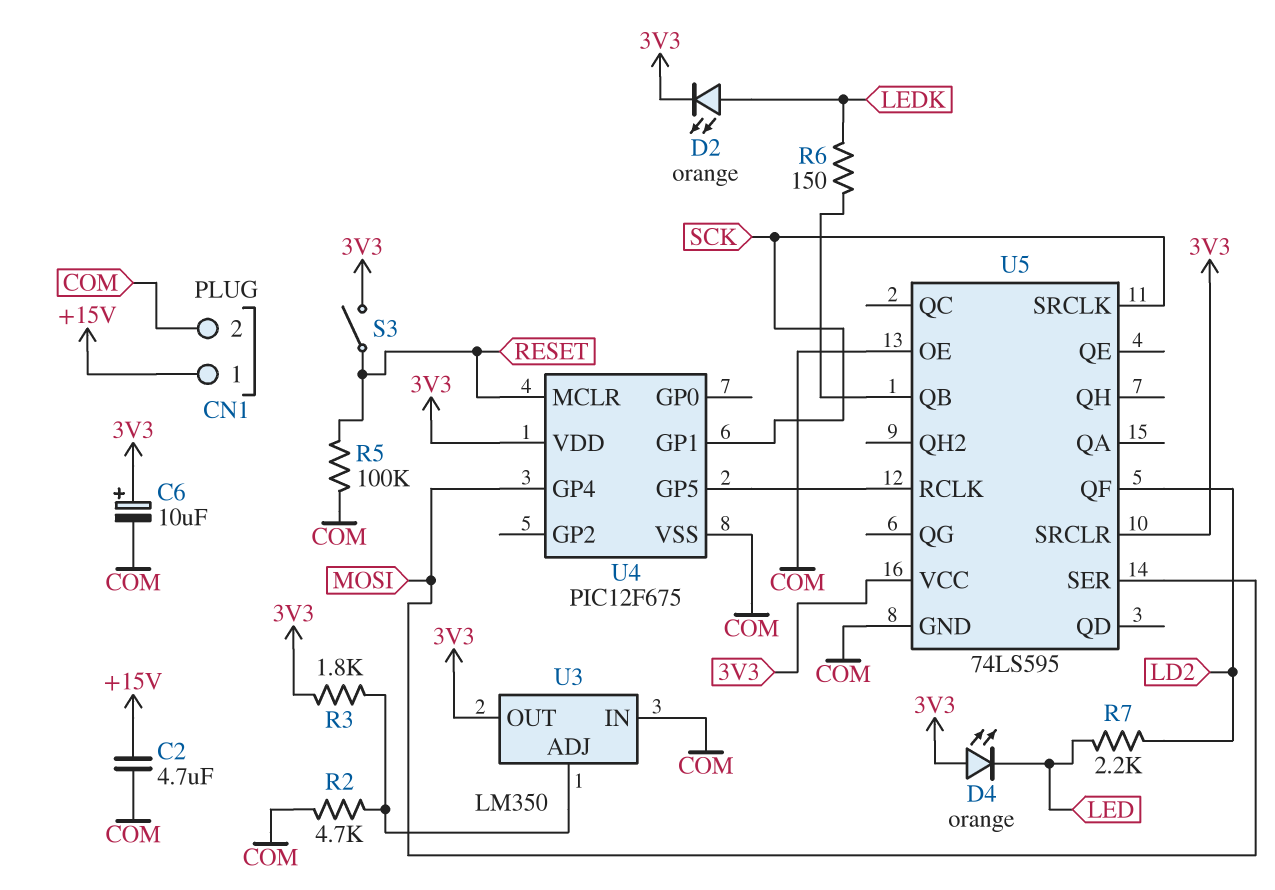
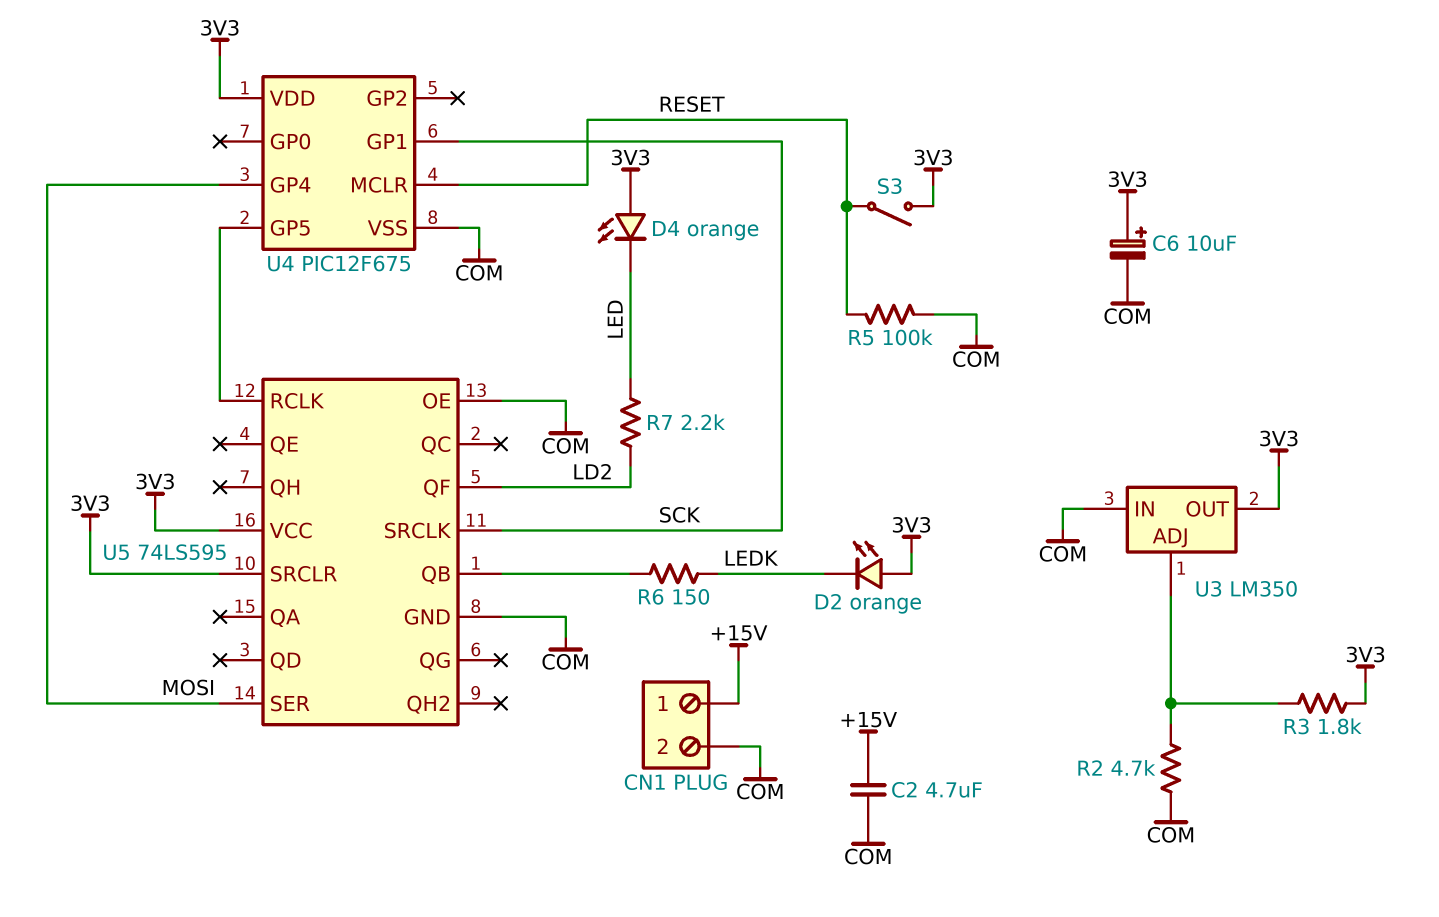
D2: LED orange (A LEDK, K 3V3) -> LED orange (A 3V3, K LEDK)

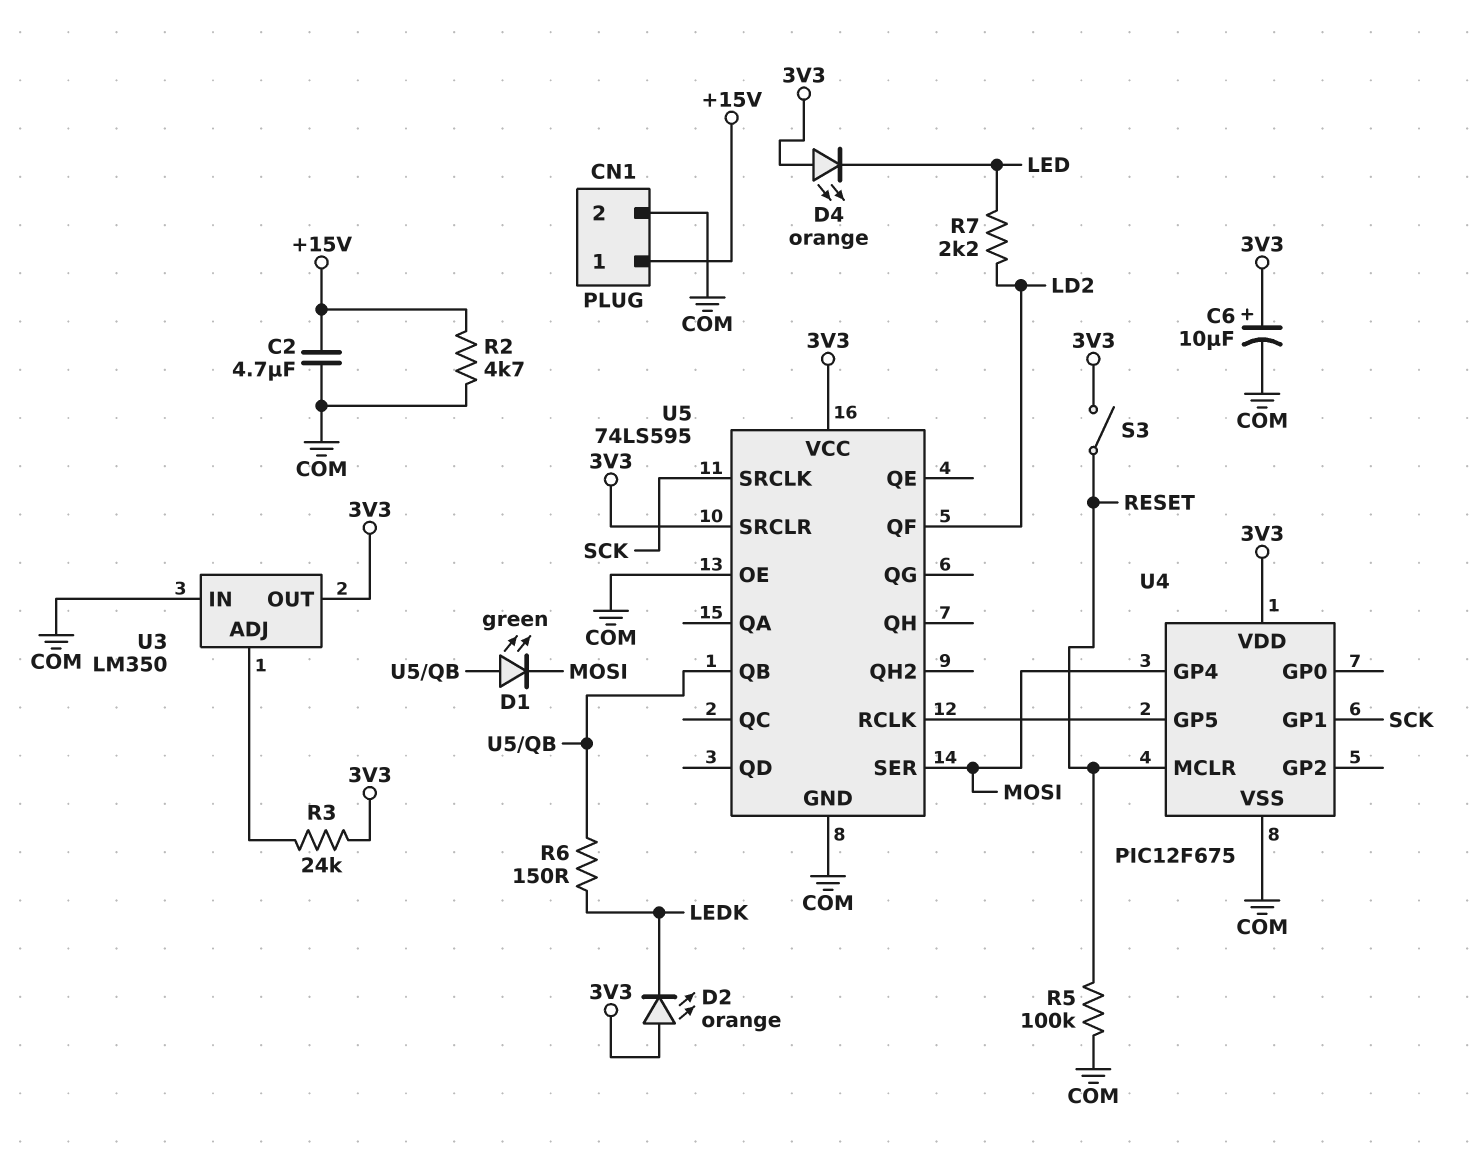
D1: none -> LED green (A U5/QB, K MOSI)
R2: 4.7k (COM, U3/ADJ) -> 4.7k (+15V, COM)
R3: 1.8k (3V3, U3/ADJ) -> 24k (3V3, U3/ADJ)

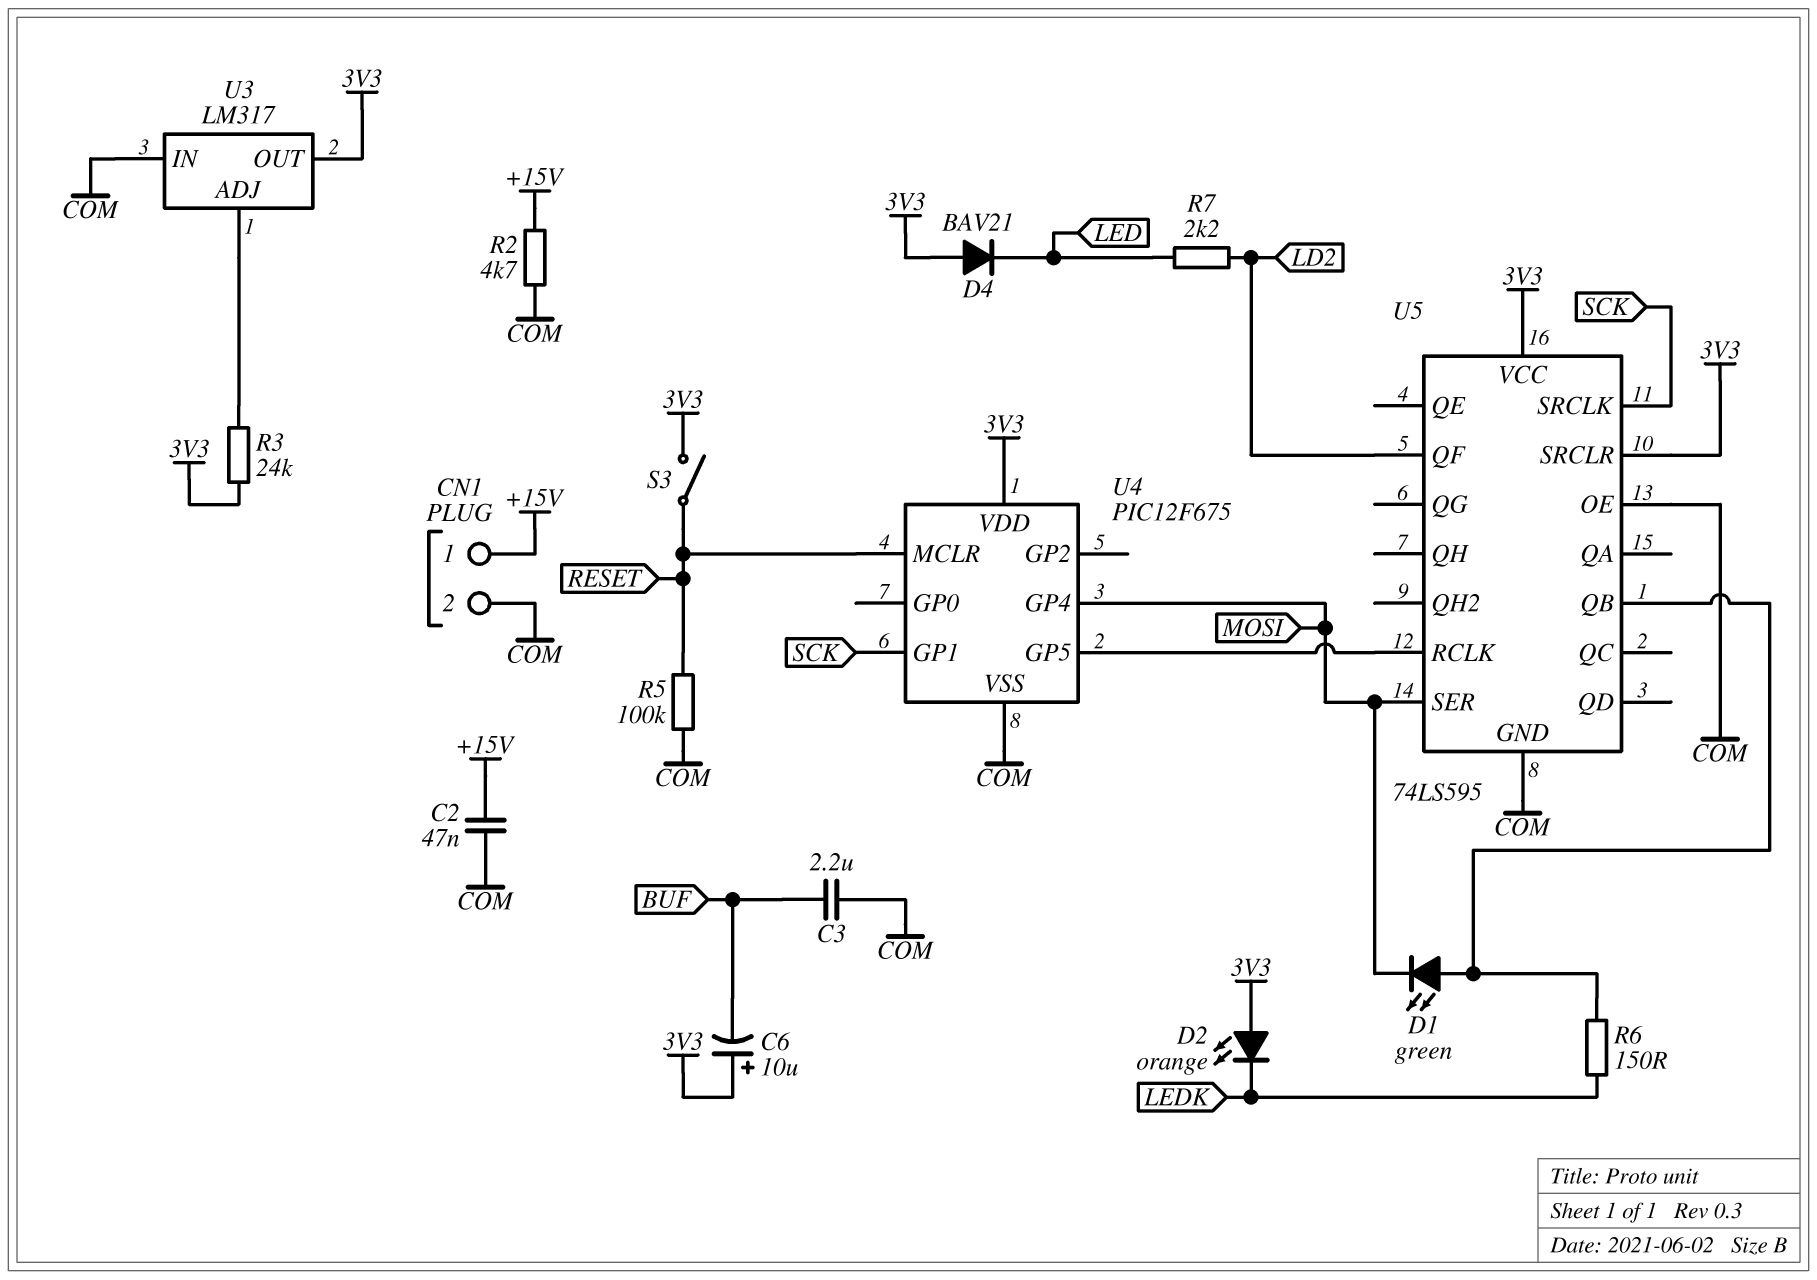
C2: 4.7uF (+15V, COM) -> 47nF (+15V, COM)
C3: none -> 2.2uF (BUF, COM)
C6: 10uF (plus 3V3, minus COM) -> 10uF (plus 3V3, minus BUF)
D4: LED orange (A 3V3, K LED) -> diode BAV21 (A 3V3, K LED)
U3: LM350 -> LM317

